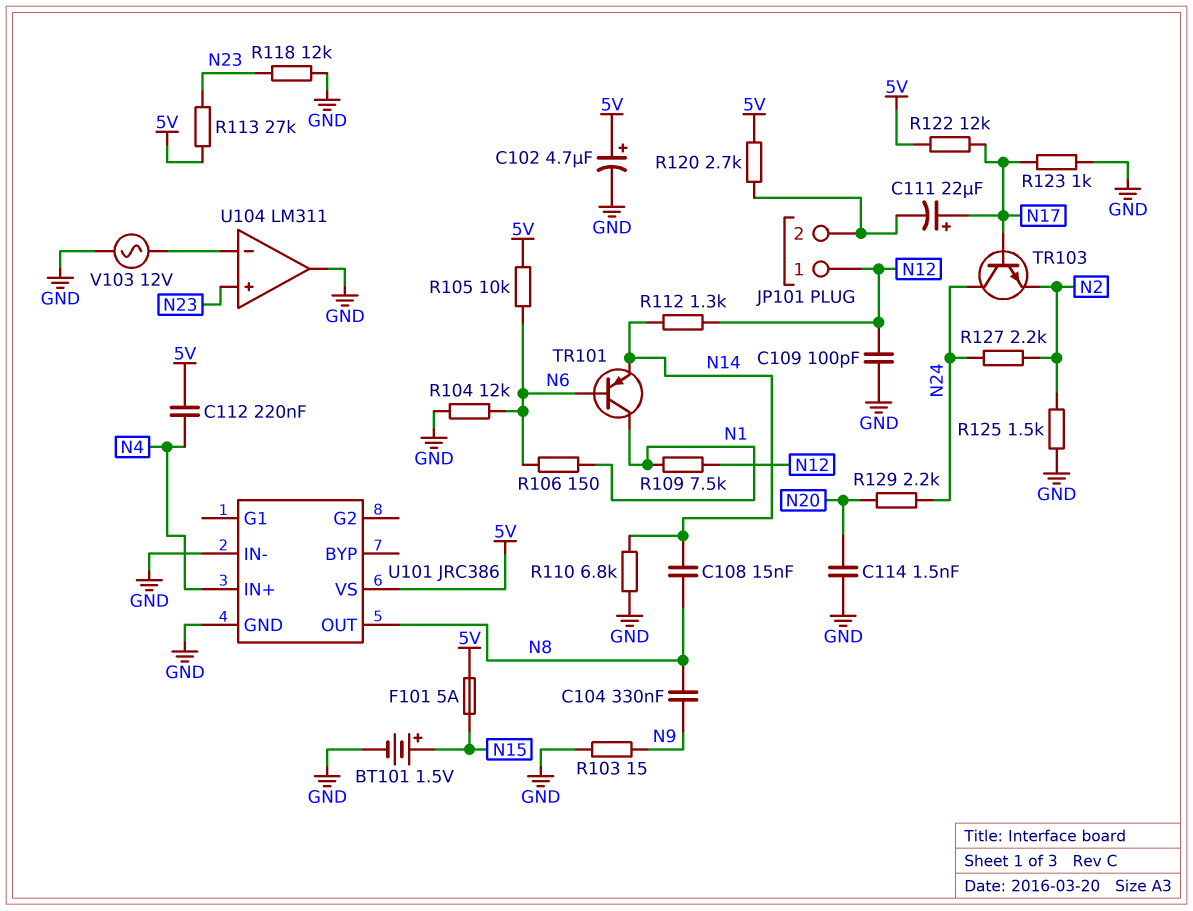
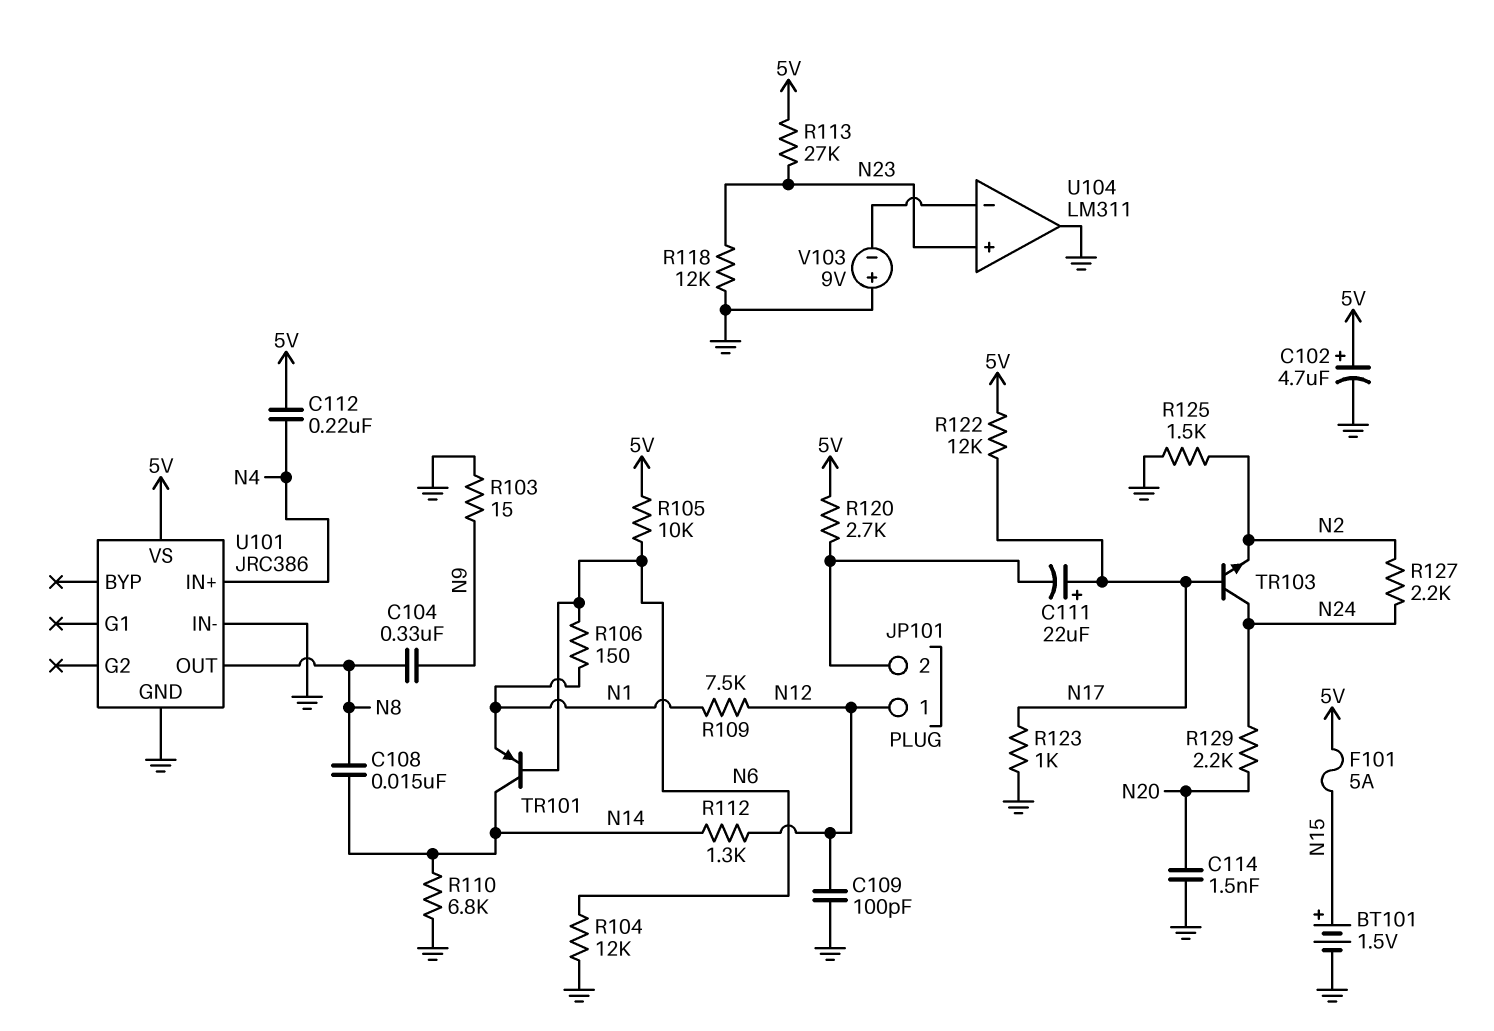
TR101: PNP (B N6, C N1, E N14) -> PNP (B N6, C N14, E N1)
V103: AC 12V (GND, U104/in-) -> 9V (plus GND, minus U104/in-)

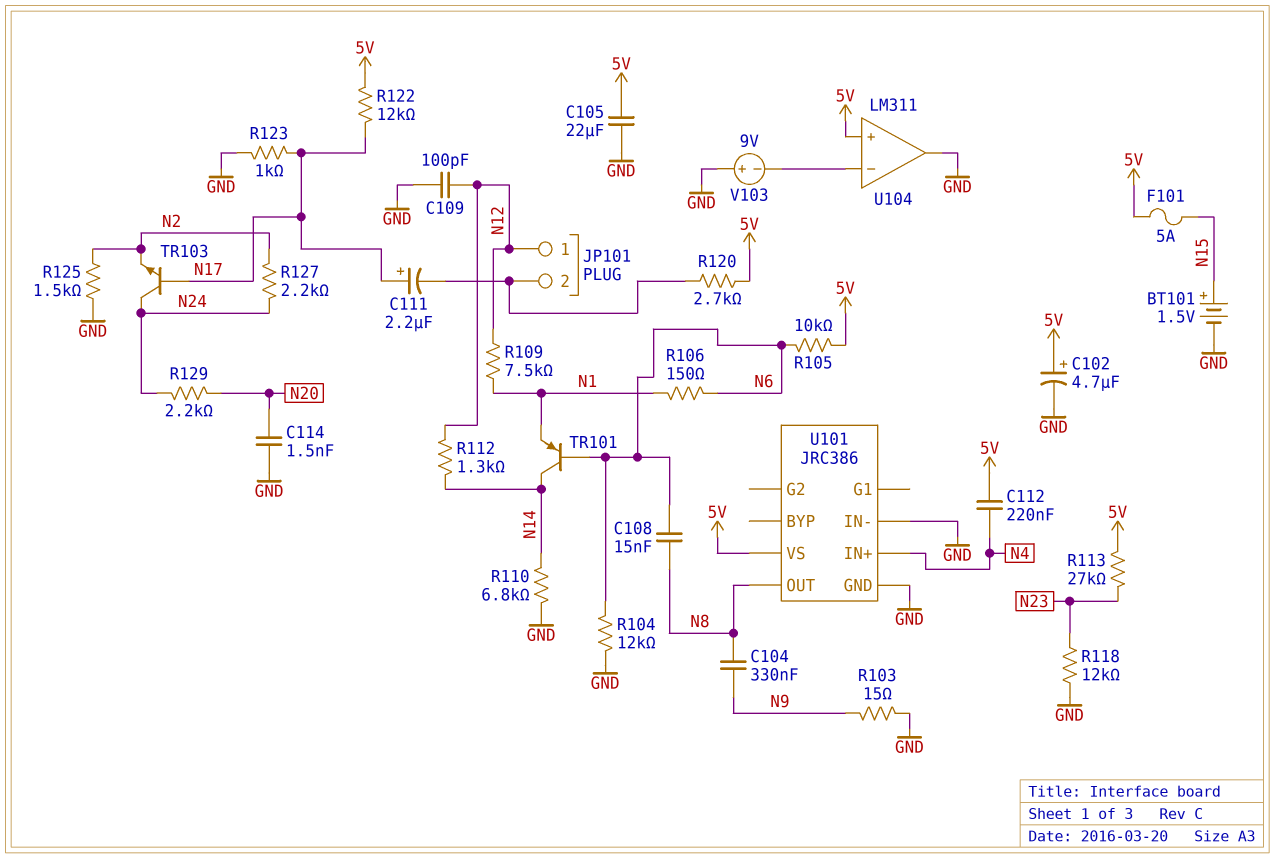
C105: none -> 22uF (5V, GND)
C108: 15nF (N8, N14) -> 15nF (N6, N8)
C111: 22uF (plus N17, minus JP101/2) -> 2.2uF (plus N17, minus JP101/2)
U104 pin in+: N23 -> 5V

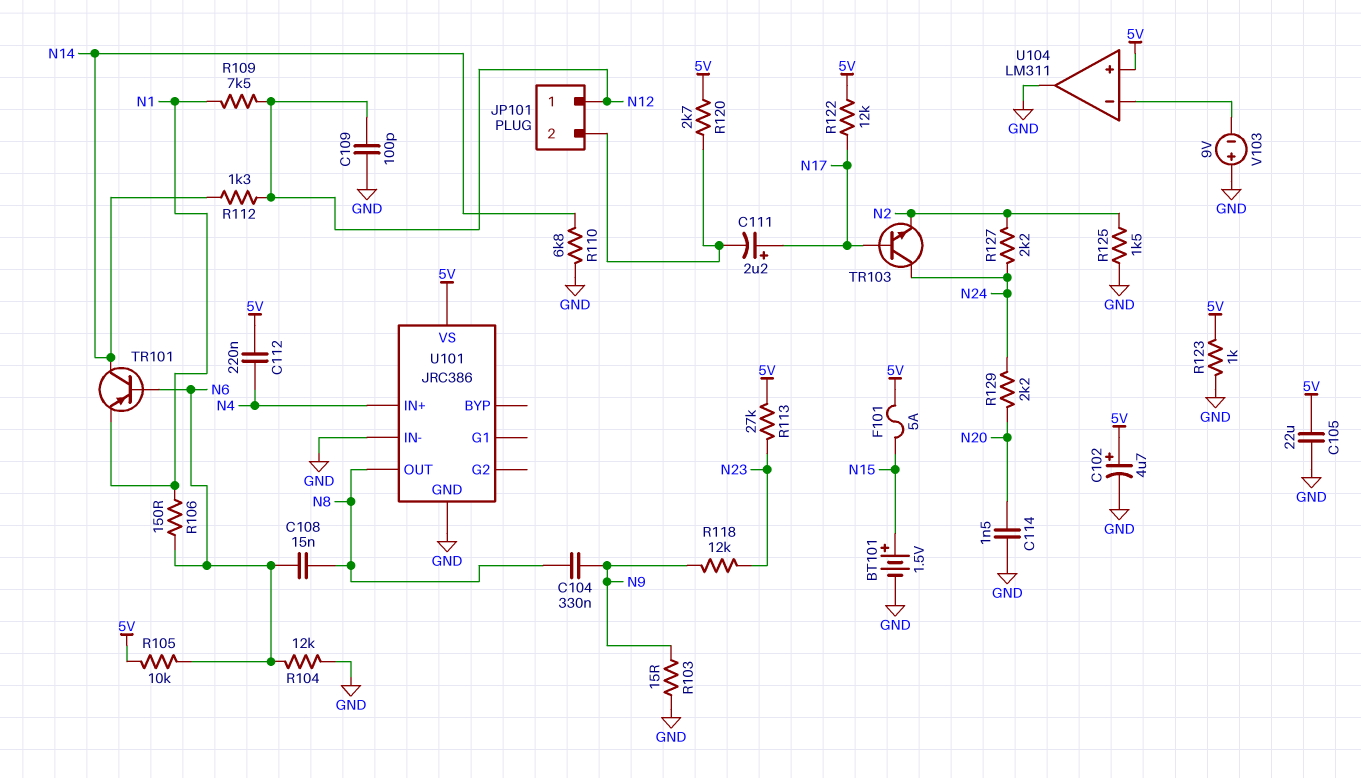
R118: 12k (GND, N23) -> 12k (N9, N23)
R123: 1k (GND, N17) -> 1k (5V, GND)

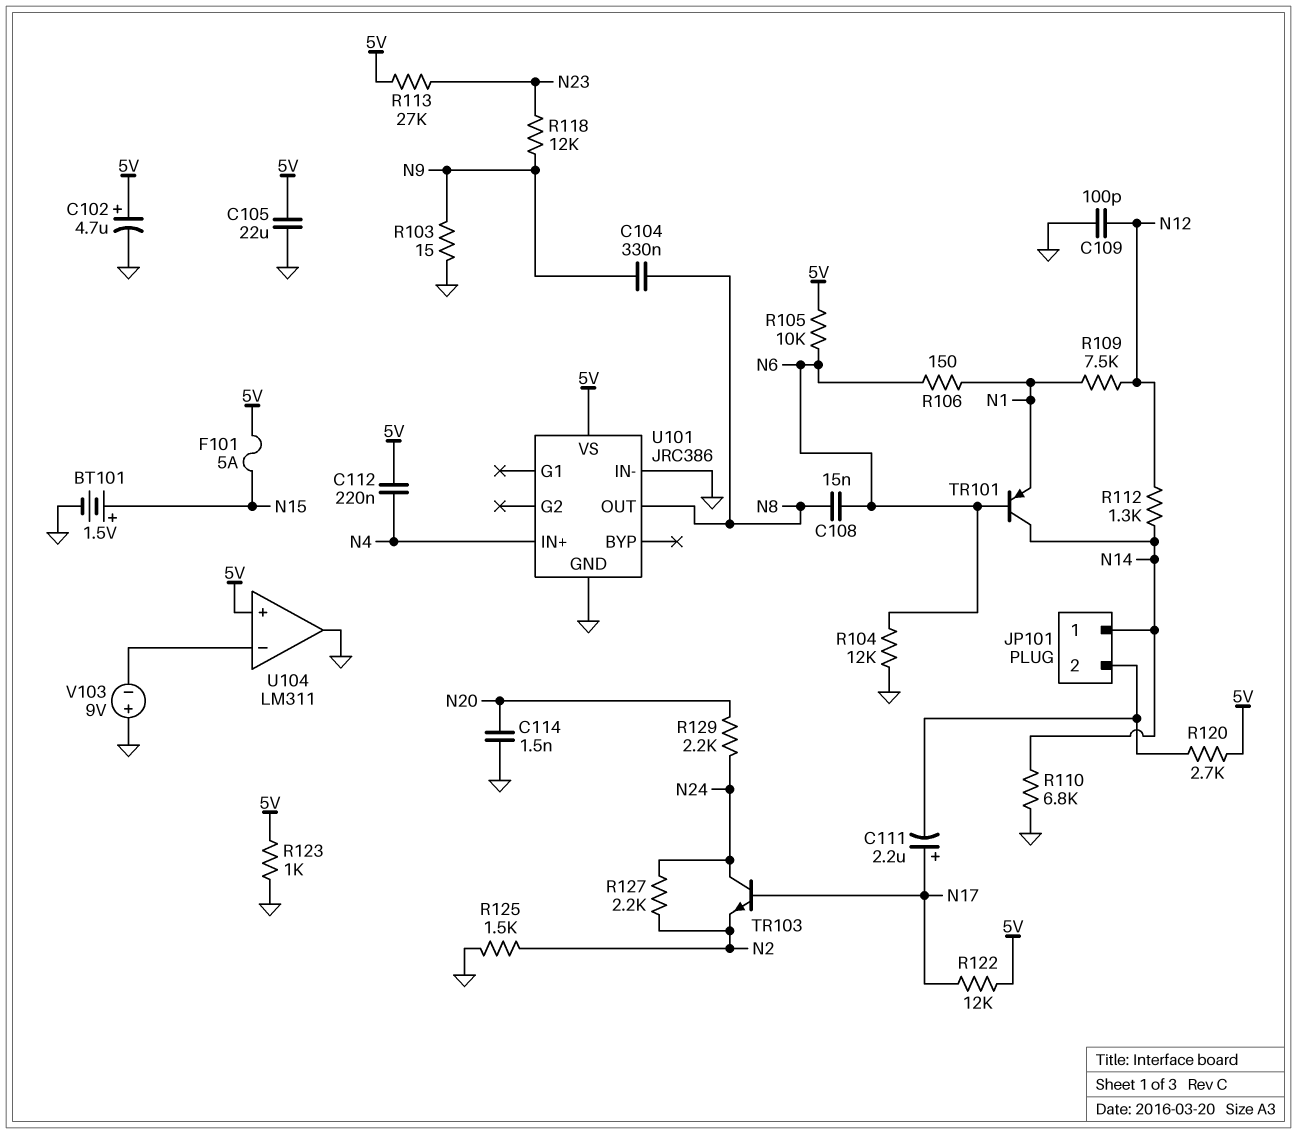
JP101 pin 1: N12 -> N14

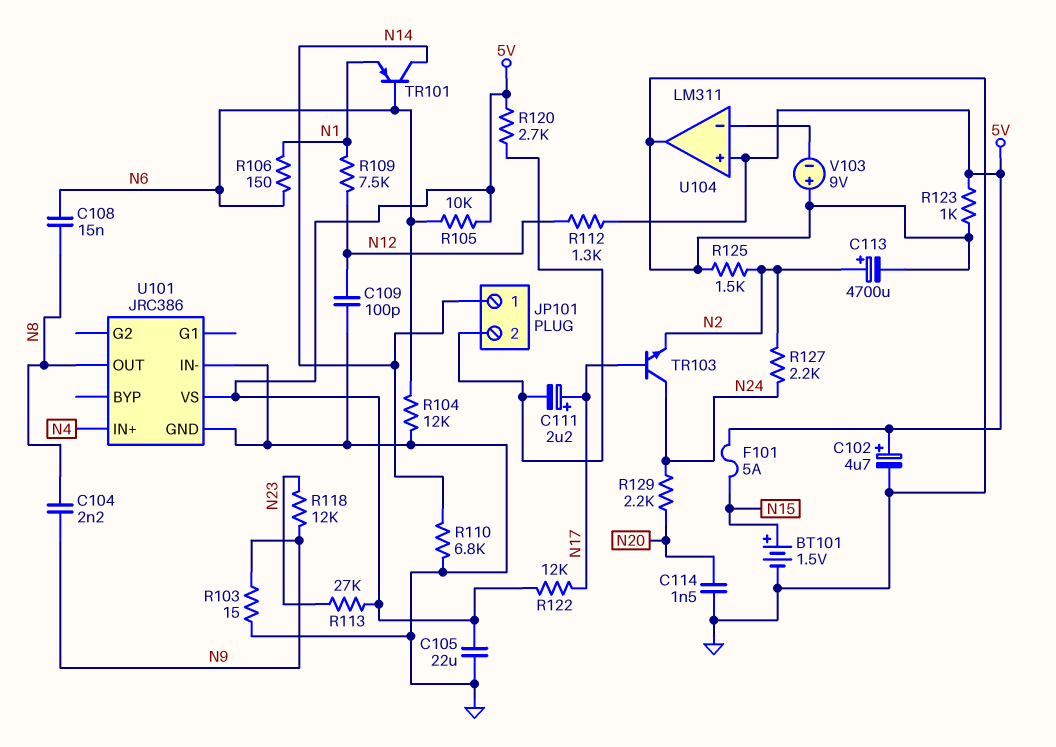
C104: 330nF (N8, N9) -> 2.2nF (N8, N9)
C112: 220nF (5V, N4) -> none
C113: none -> 4700uF (plus N2, minus GND)
R112: 1.3k (N12, N14) -> 1.3k (5V, N12)

